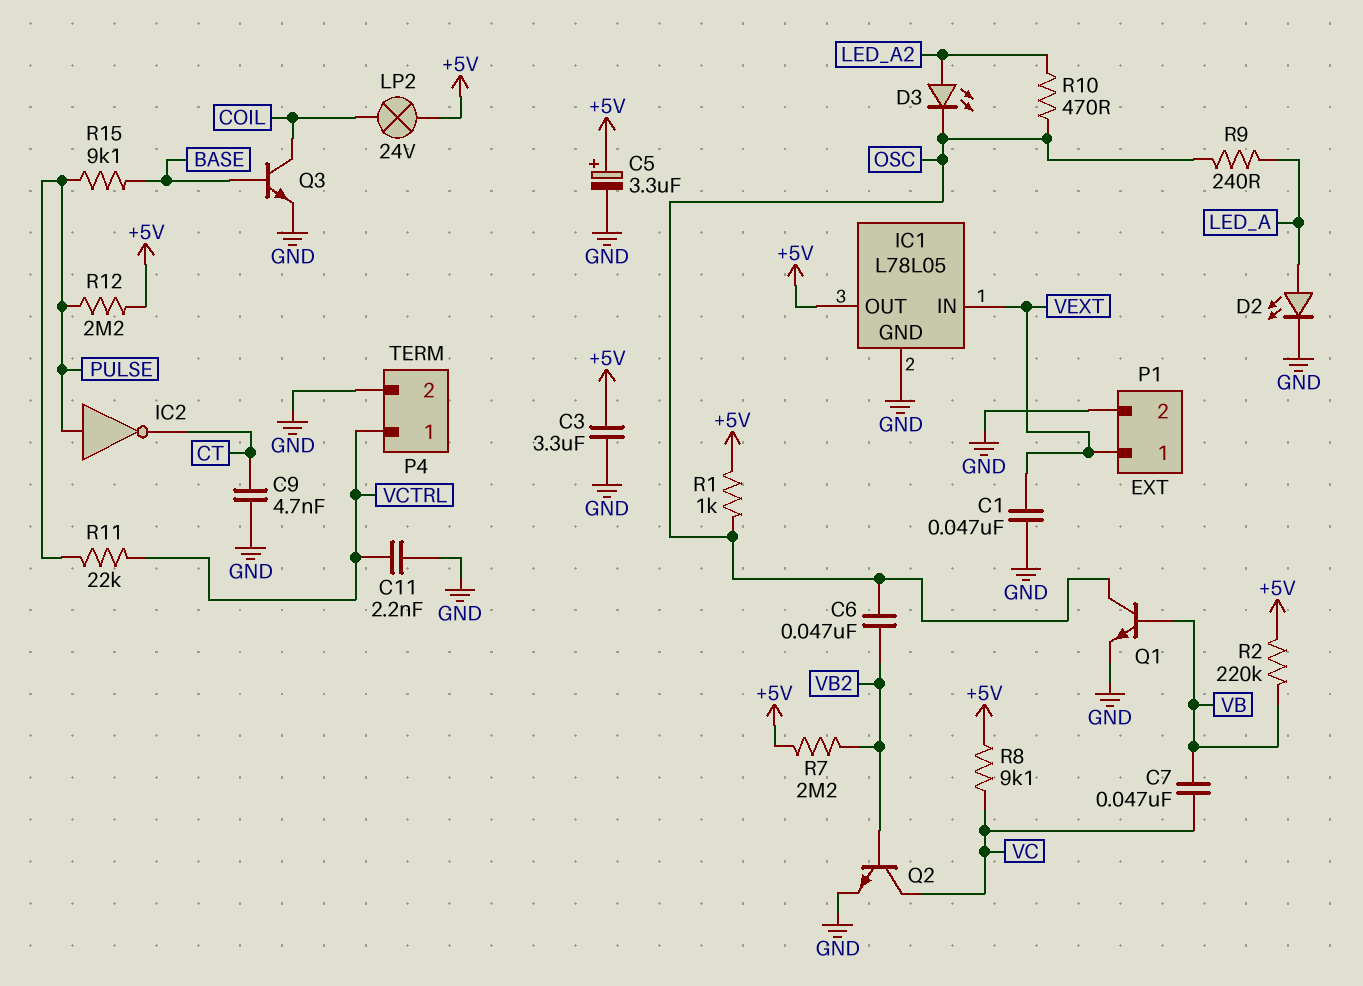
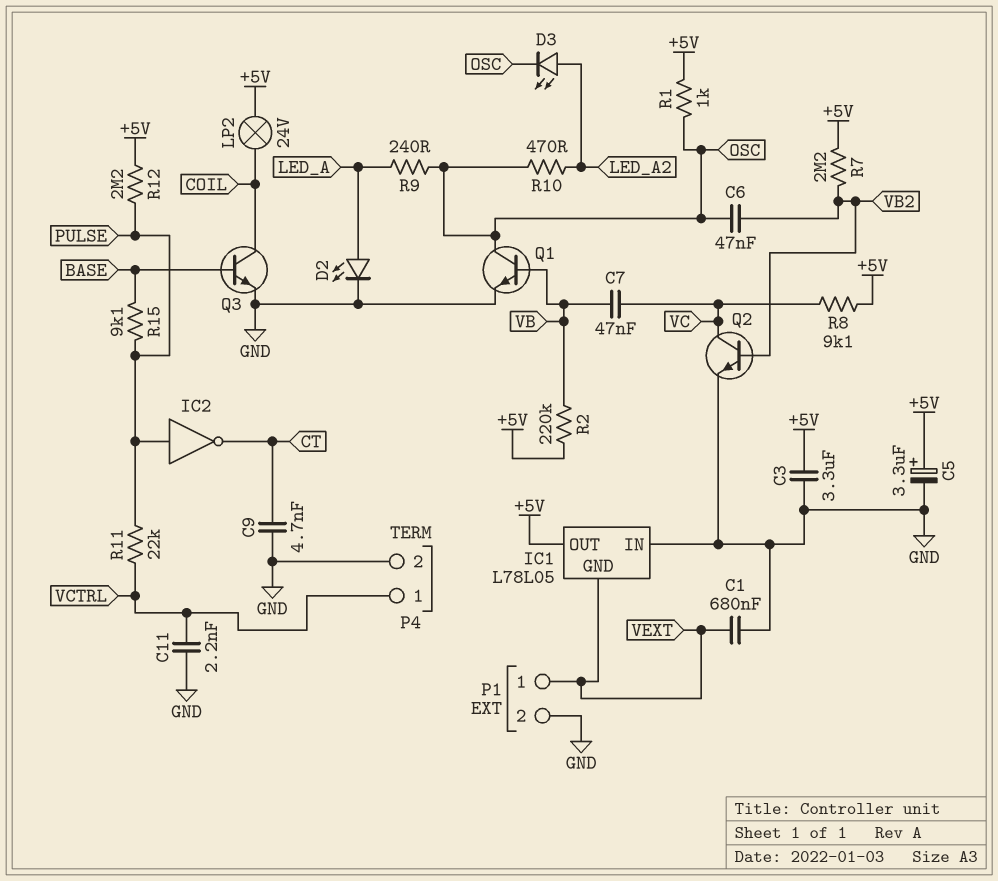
C1: 47nF (GND, VEXT) -> 680nF (GND, VEXT)
IC1 pin GND: GND -> VEXT
IC1 pin IN: VEXT -> GND

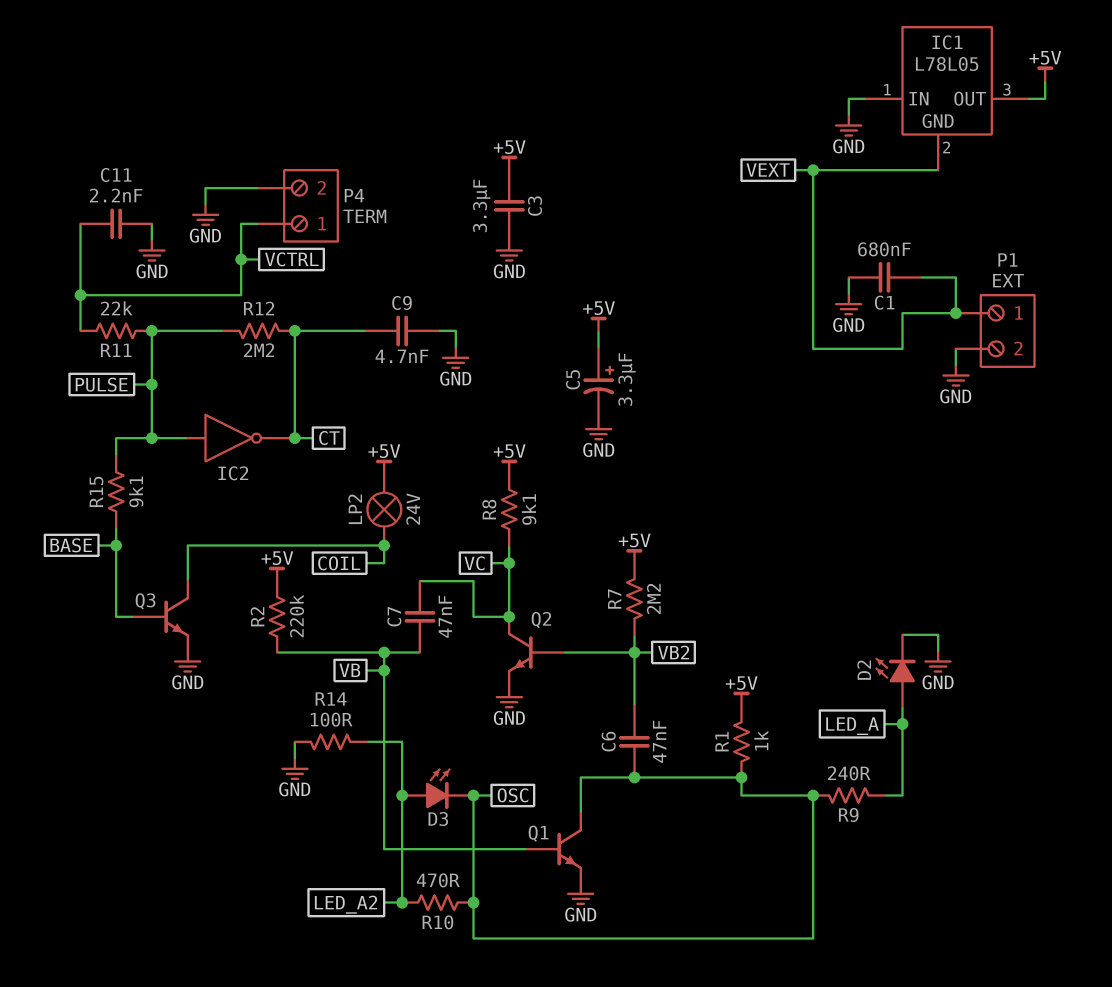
R12: 2.2M (+5V, PULSE) -> 2.2M (CT, PULSE)
R14: none -> 100 (GND, LED_A2)

